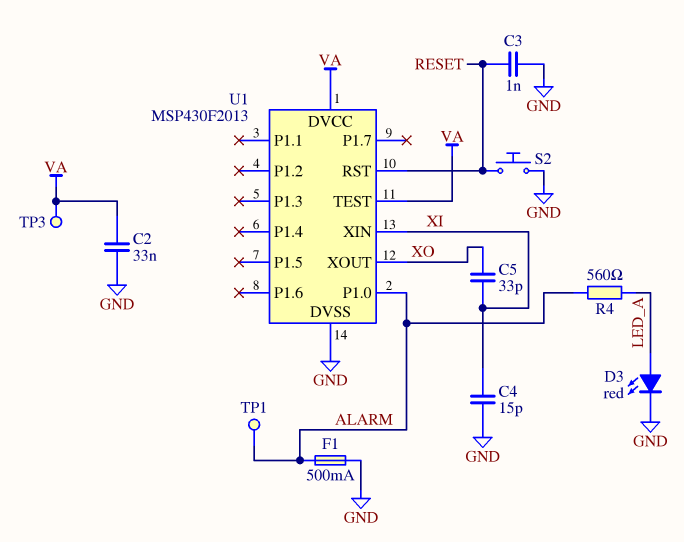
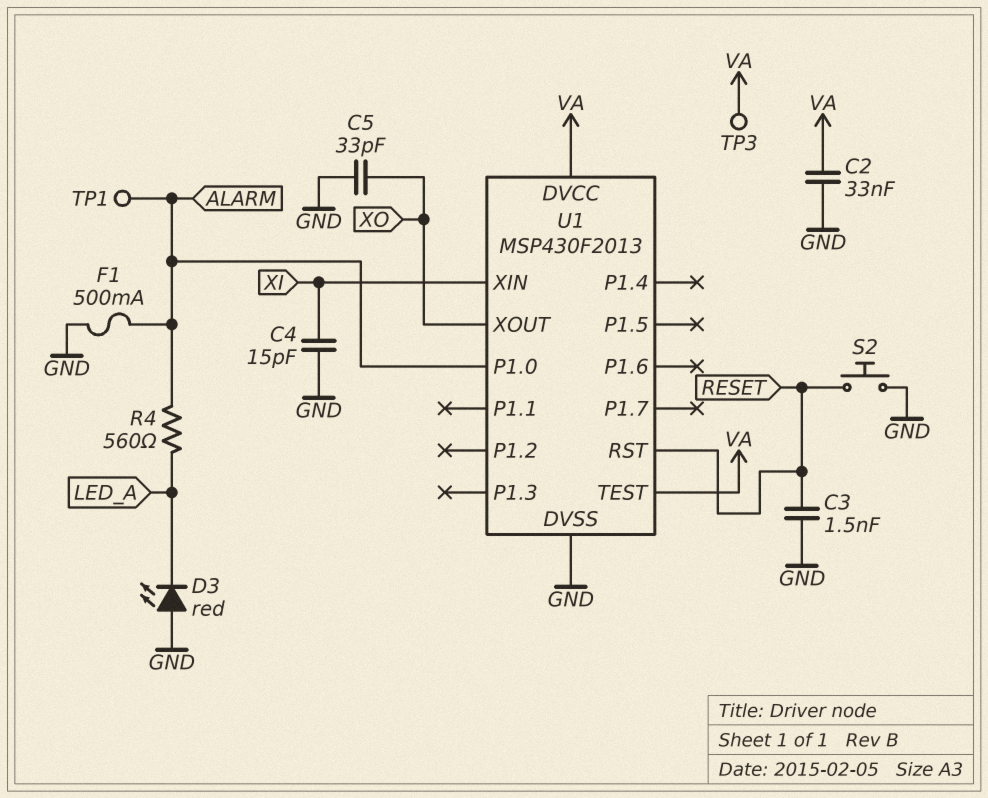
C3: 1nF (GND, RESET) -> 1.5nF (GND, RESET)
C5: 33pF (XI, XO) -> 33pF (GND, XO)
D3: LED red (A LED_A, K GND) -> LED red (A GND, K LED_A)

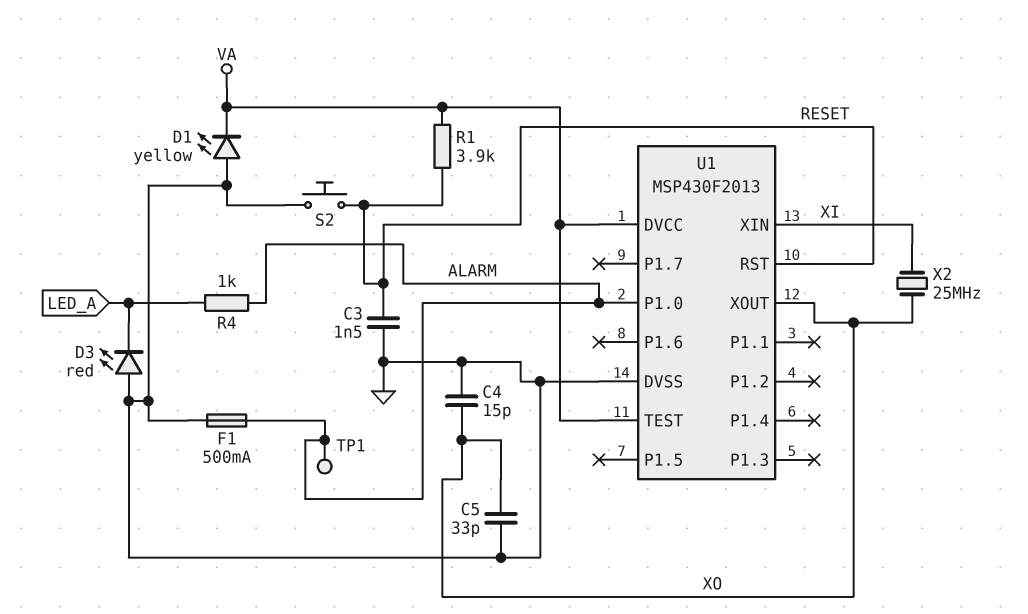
C2: 33nF (GND, VA) -> none
C4: 15pF (GND, XI) -> 15pF (GND, XO)
D1: none -> LED yellow (A GND, K VA)
R1: none -> 3.9k (RESET, VA)
R4: 560 (ALARM, LED_A) -> 1k (ALARM, LED_A)
TP3: test point (VA) -> none
X2: none -> 25MHz (XI, XO)

